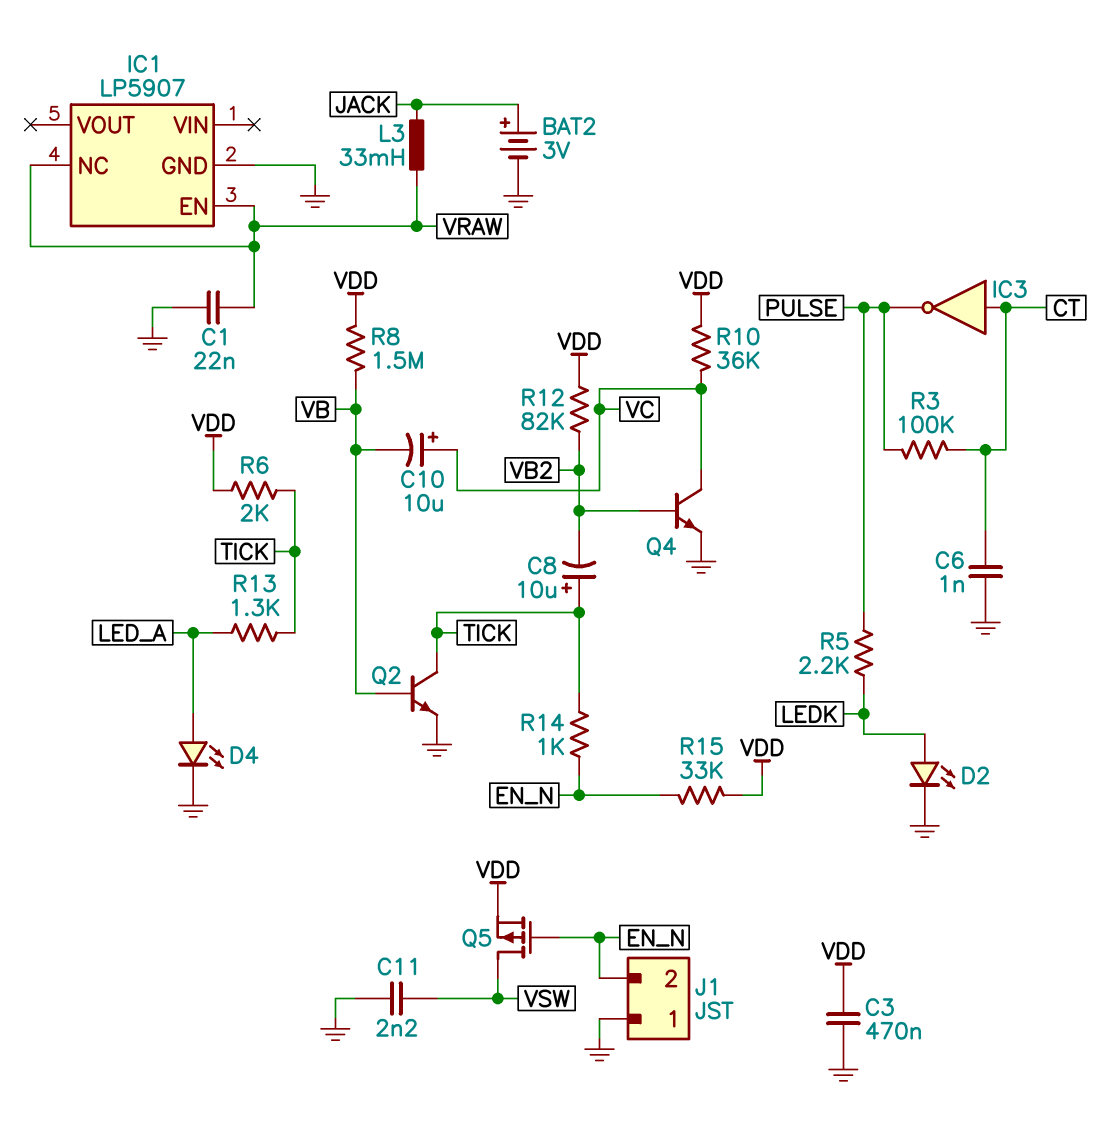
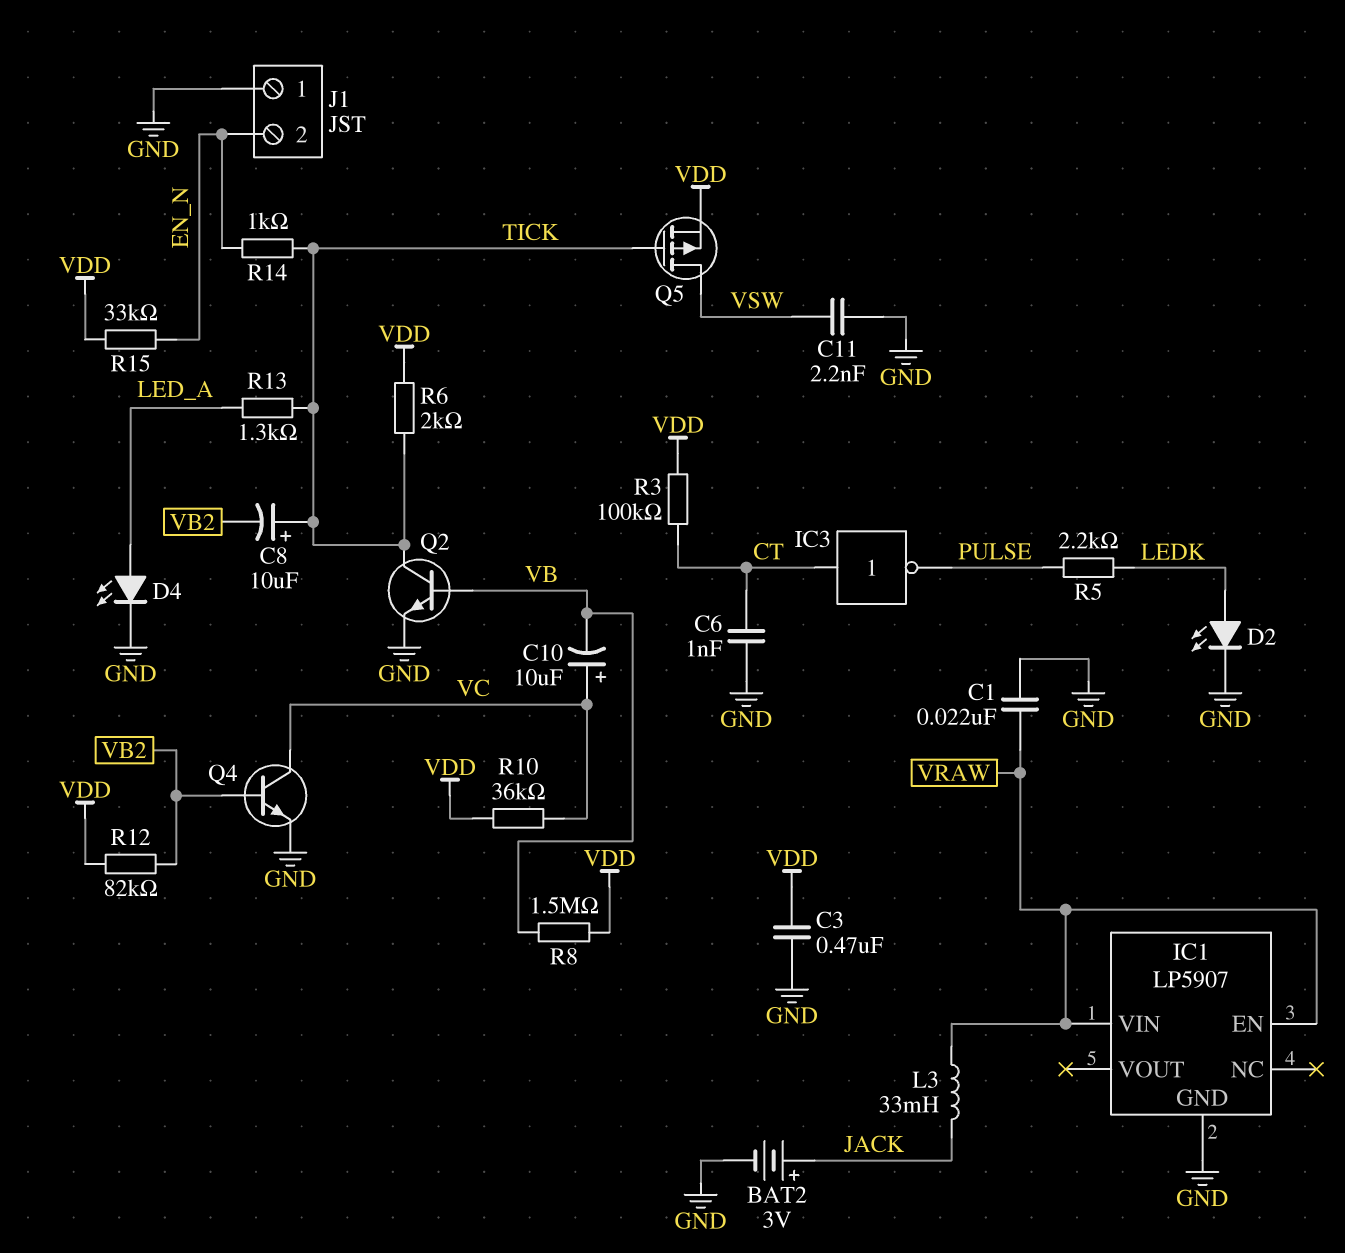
IC1 pin NC: VRAW -> none
IC1 pin VIN: none -> VRAW
Q5: PMOS (G EN_N, D VSW, S VDD) -> PMOS (G TICK, D VSW, S VDD)
R3: 100k (CT, PULSE) -> 100k (CT, VDD)

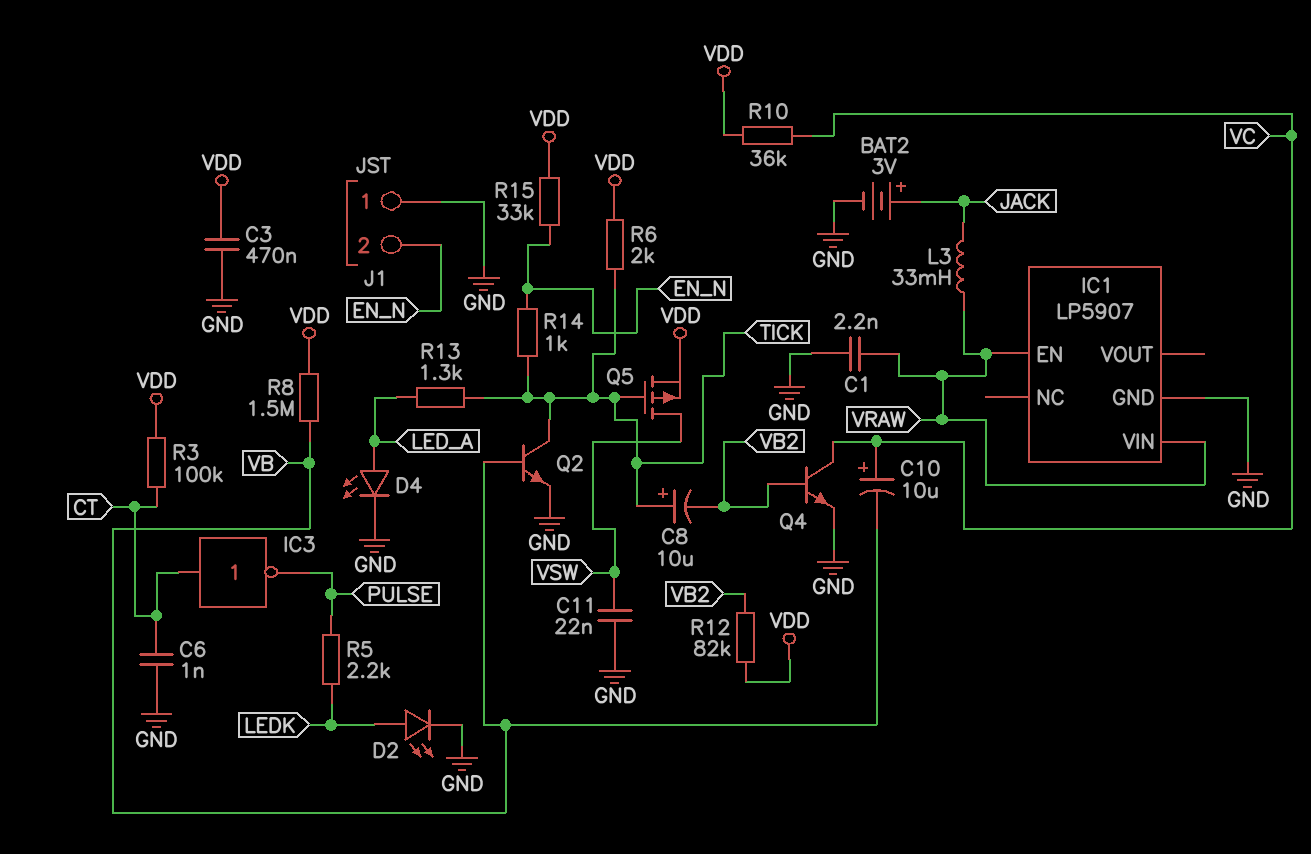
C1: 22nF (GND, VRAW) -> 2.2nF (GND, VRAW)
C11: 2.2nF (GND, VSW) -> 22nF (GND, VSW)

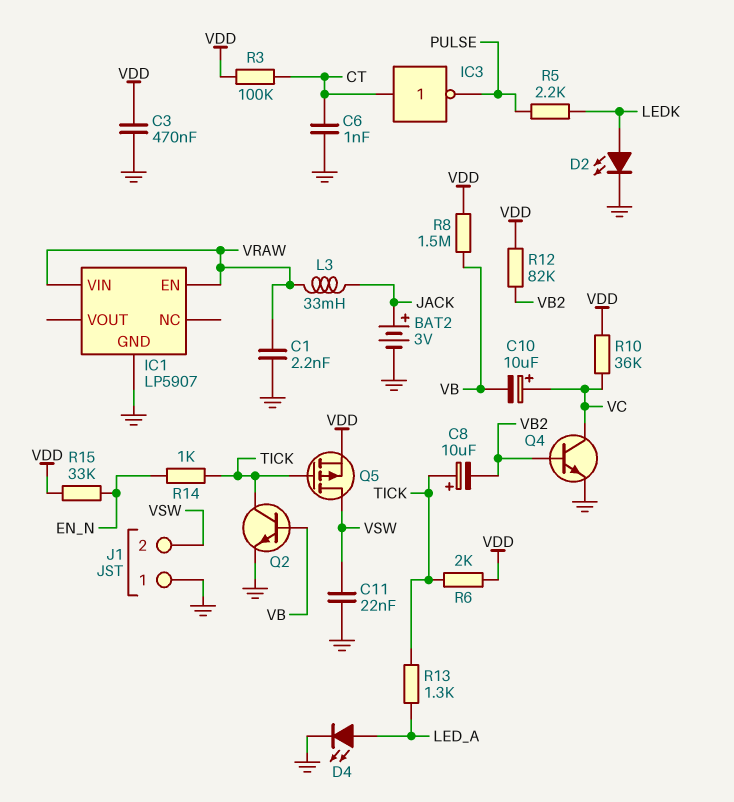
J1 pin 2: EN_N -> VSW

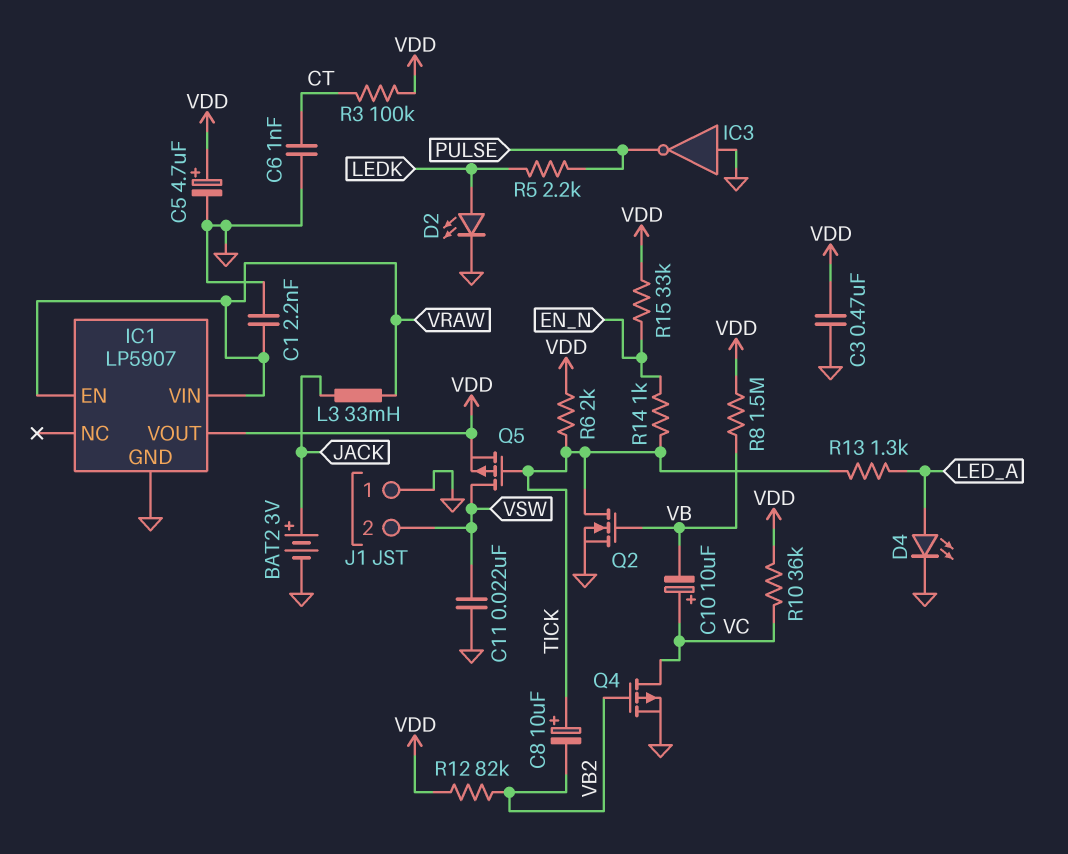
C5: none -> 4.7uF (plus VDD, minus GND)
IC1 pin VOUT: none -> VDD
IC3: NOT (in CT, out PULSE) -> NOT (in GND, out PULSE)
Q2: NPN (B VB, C TICK, E GND) -> NMOS (G VB, D TICK, S GND)
Q4: NPN (B VB2, C VC, E GND) -> PMOS (G VB2, D VC, S GND)

